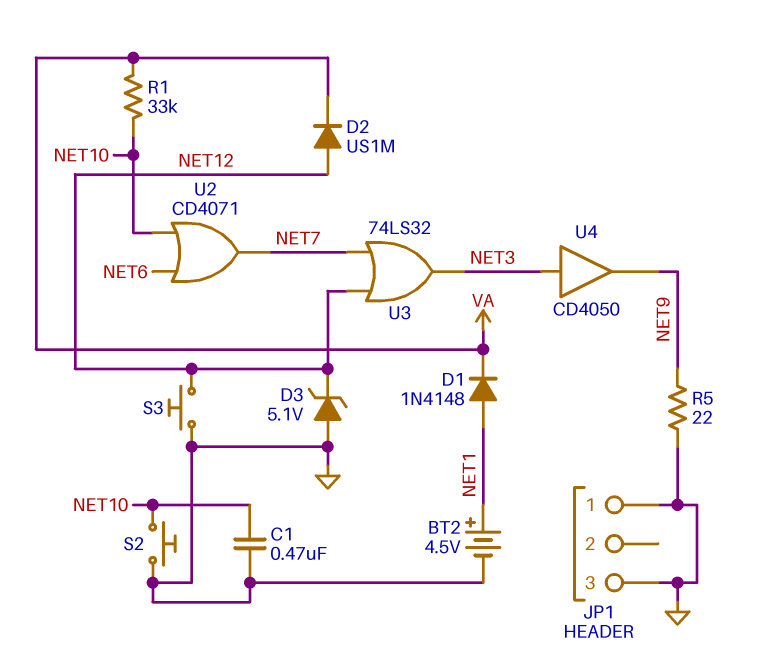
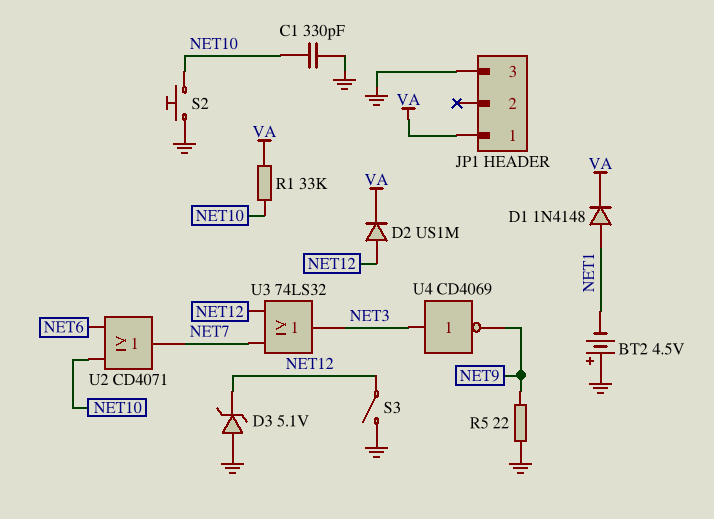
BT2: 4.5V (plus NET1, minus GND) -> 4.5V (plus GND, minus NET1)
C1: 470nF (GND, NET10) -> 330pF (GND, NET10)
JP1 pin 1: GND -> VA
S3: button (GND, NET12) -> switch (GND, NET12)
U4: buffer CD4050 (in NET3, out NET9) -> NOT CD4069 (in NET3, out NET9)

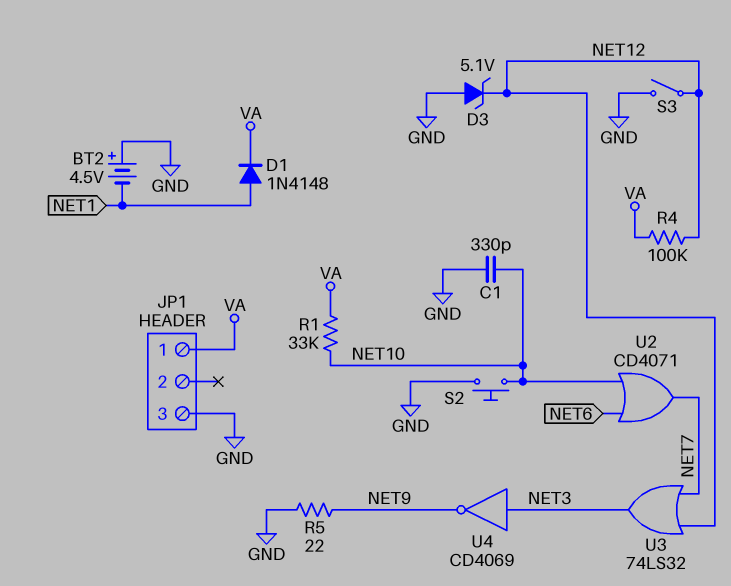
D2: diode US1M (A NET12, K VA) -> none
R4: none -> 100k (NET12, VA)

